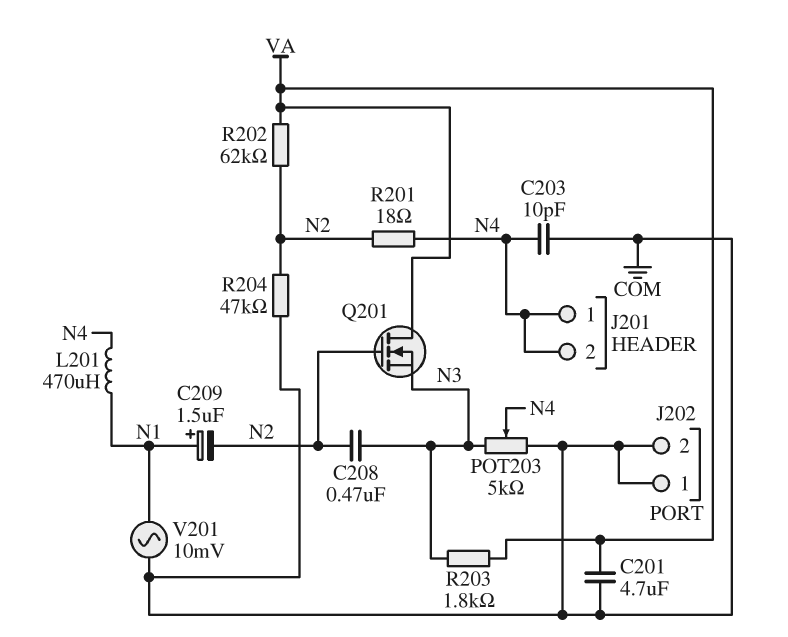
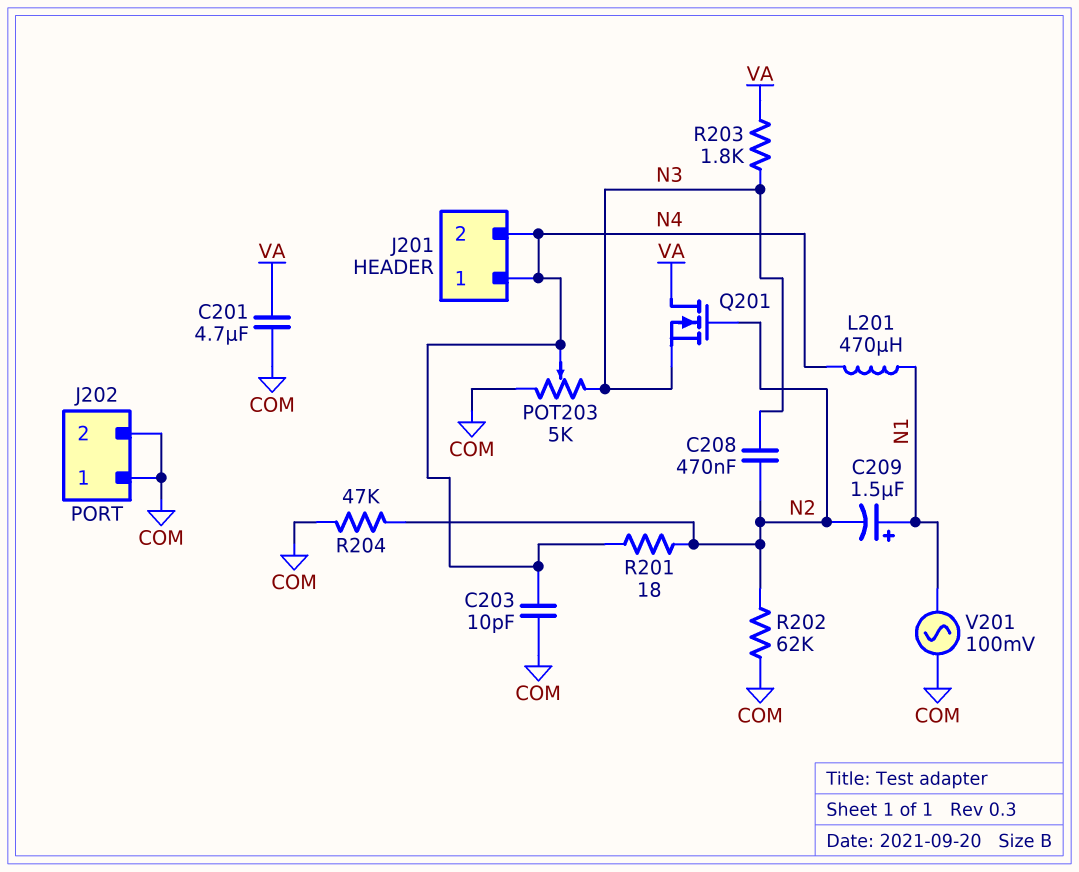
R202: 62k (N2, VA) -> 62k (COM, N2)
V201: AC 10mV (COM, N1) -> AC 100mV (COM, N1)

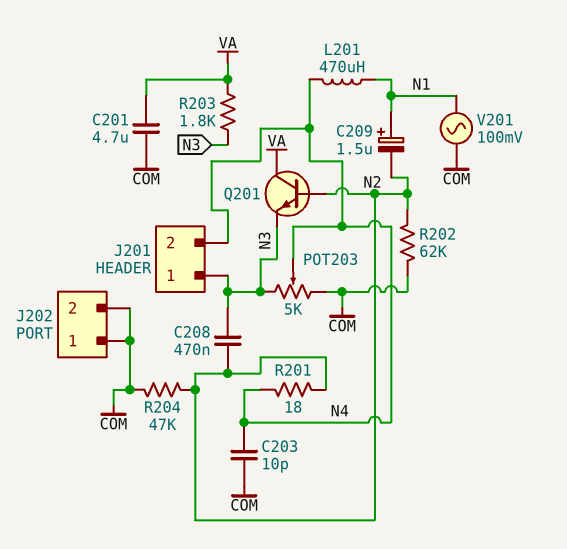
J201 pin 1: N4 -> N3
Q201: NMOS (G N2, D VA, S N3) -> NPN (B N2, C VA, E N3)

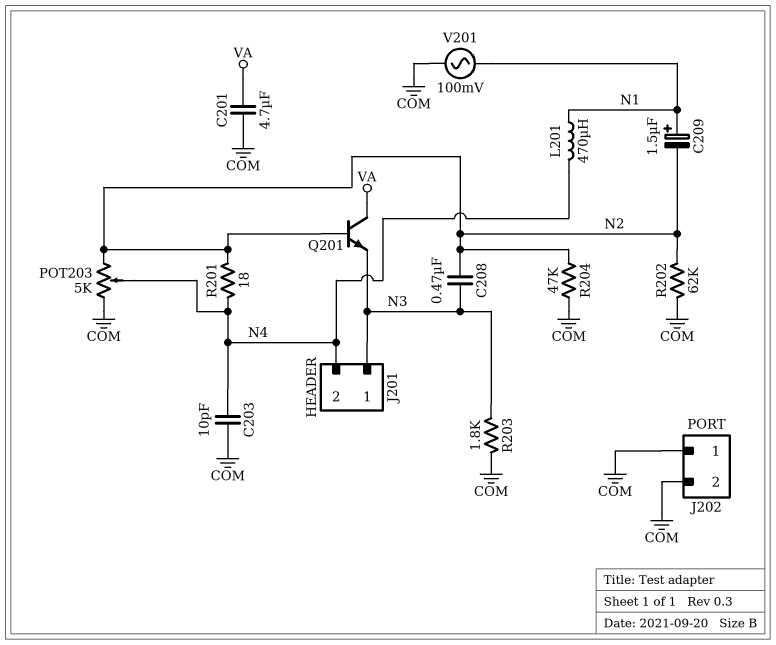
POT203: 5k (COM, N3, wiper N4) -> 5k (COM, N2, wiper N4)
R203: 1.8k (N3, VA) -> 1.8k (COM, N3)

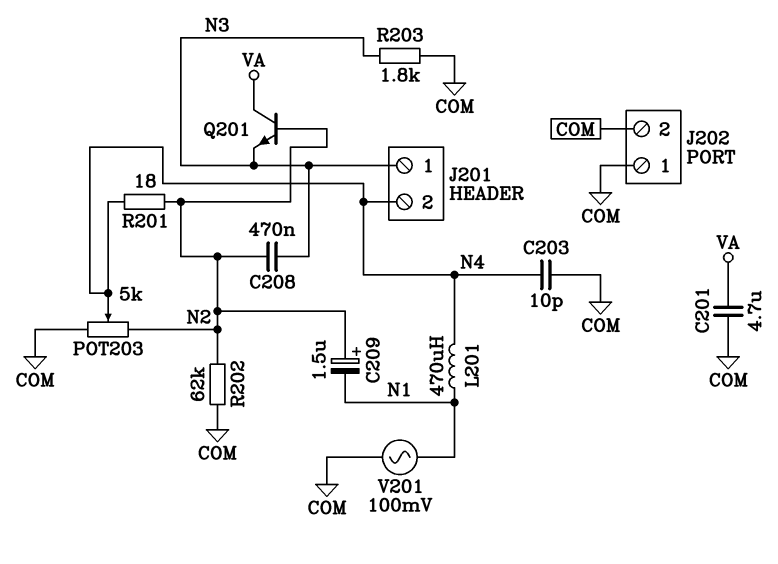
C209: 1.5uF (plus N1, minus N2) -> 1.5uF (plus N2, minus N1)
R204: 47k (COM, N2) -> none

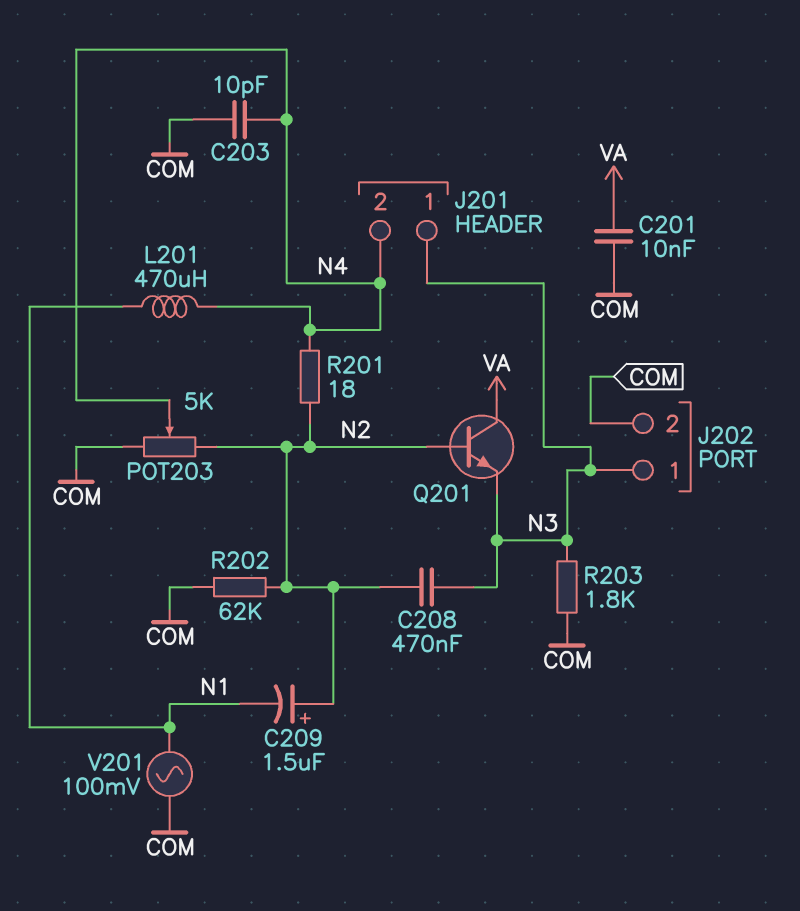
C201: 4.7uF (COM, VA) -> 10nF (COM, VA)
J202 pin 1: COM -> N3

